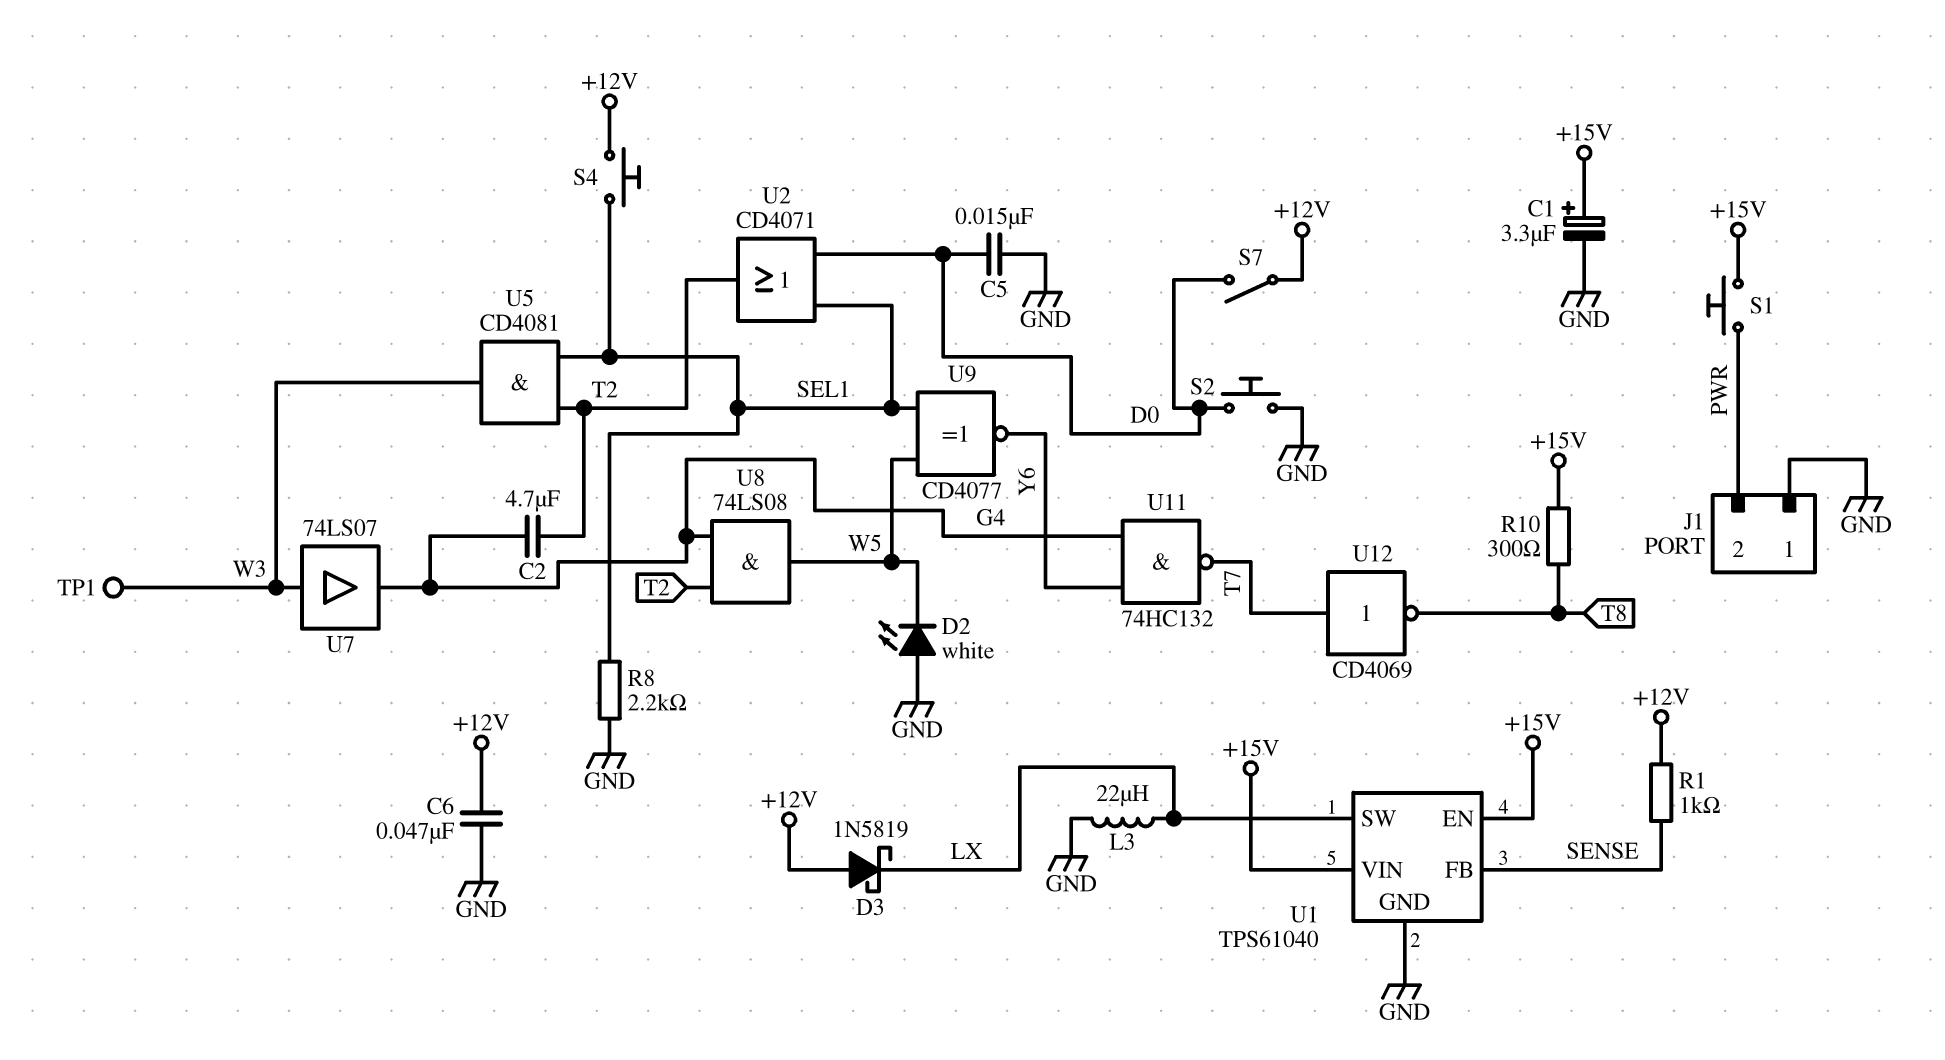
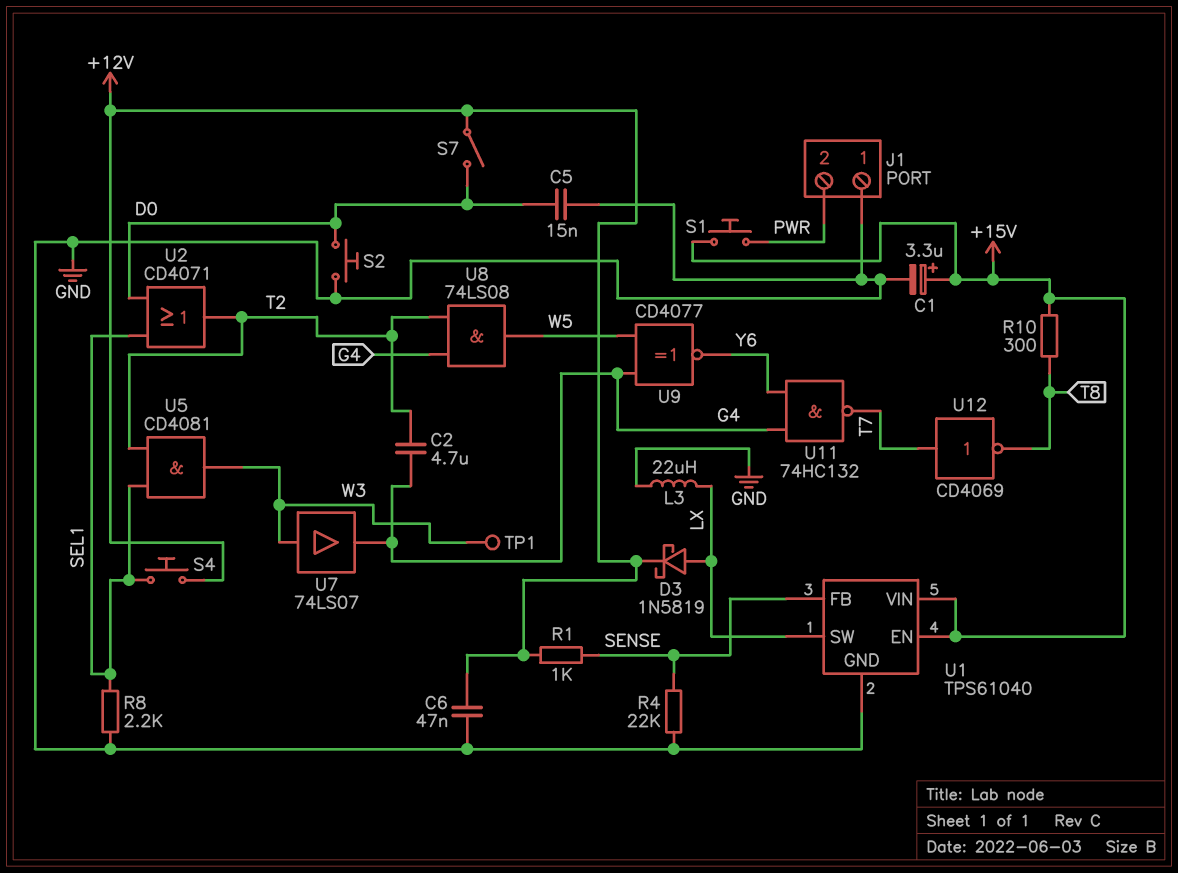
D2: LED white (A GND, K W5) -> none
D3: schottky 1N5819 (A +12V, K LX) -> schottky 1N5819 (A LX, K +12V)
R4: none -> 22k (GND, SENSE)
U9: XNOR CD4077 (in SEL1, in W5, out Y6) -> XNOR CD4077 (in G4, in W5, out Y6)

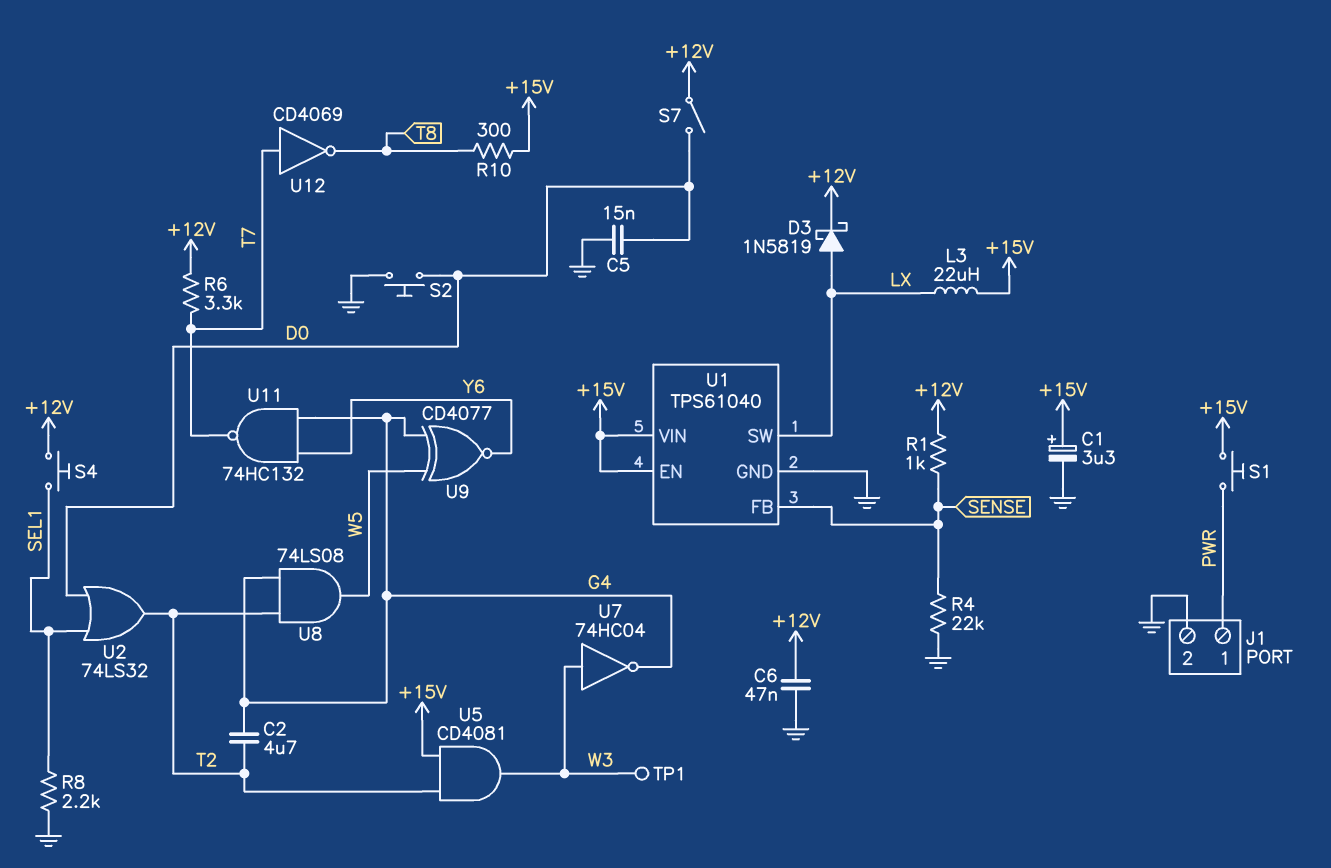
J1 pin 1: GND -> PWR
J1 pin 2: PWR -> GND
L3: 22uH (GND, LX) -> 22uH (+15V, LX)
R6: none -> 3.3k (+12V, T7)
U2: OR CD4071 (in D0, in SEL1, out T2) -> OR 74LS32 (in D0, in SEL1, out T2)
U5: AND CD4081 (in SEL1, in T2, out W3) -> AND CD4081 (in +15V, in T2, out W3)
U7: buffer 74LS07 (in W3, out G4) -> NOT 74HC04 (in W3, out G4)

